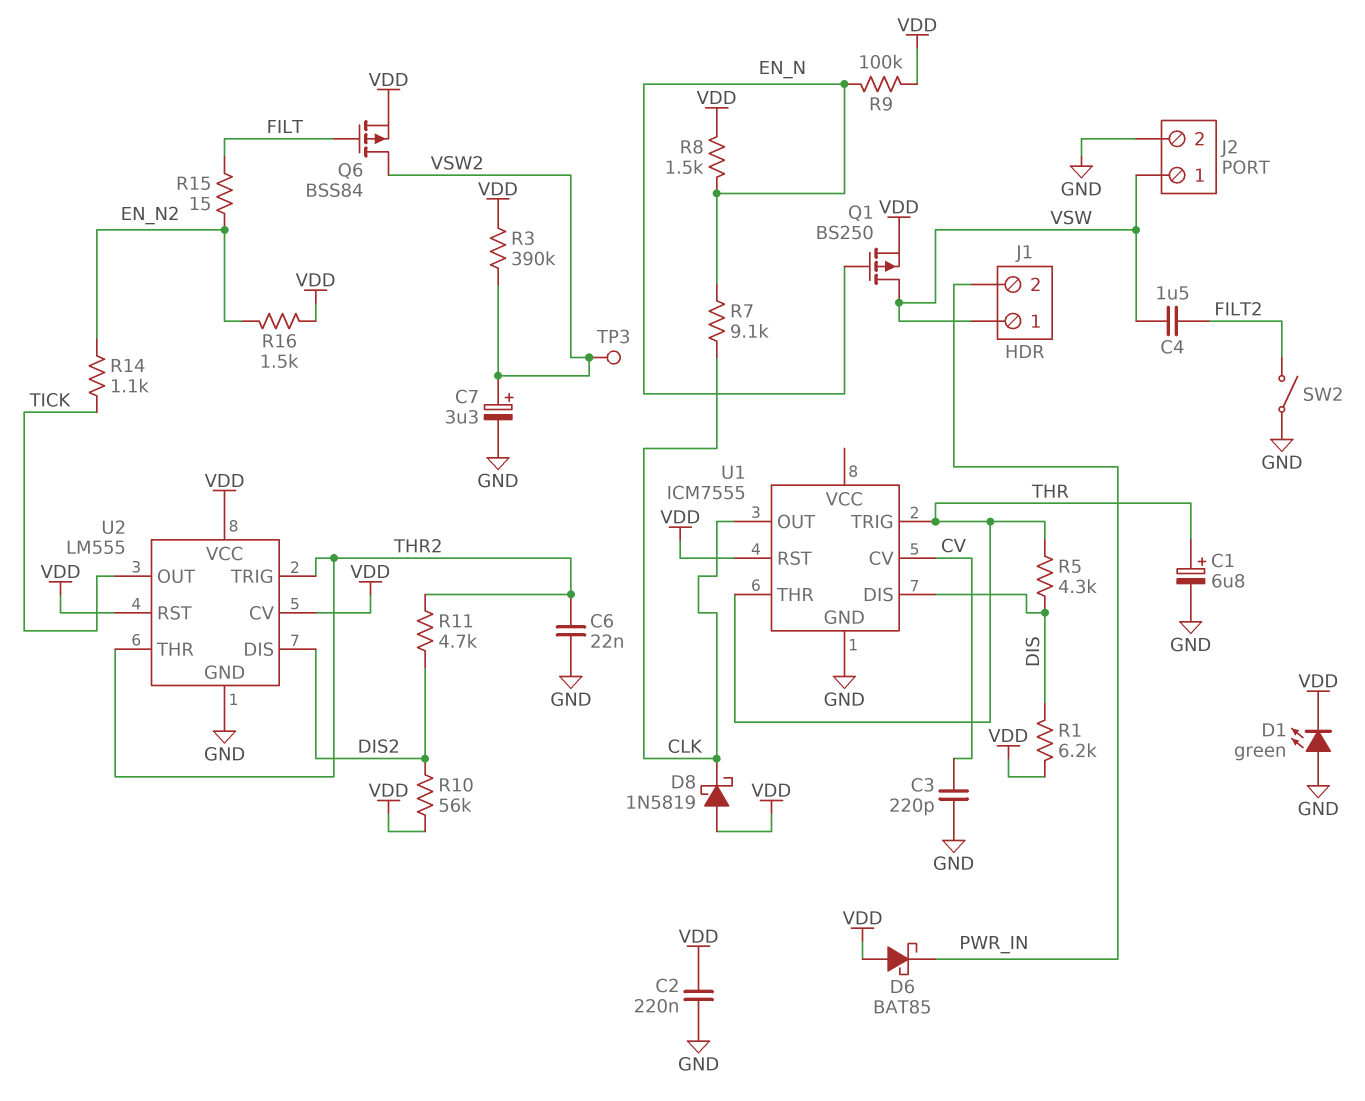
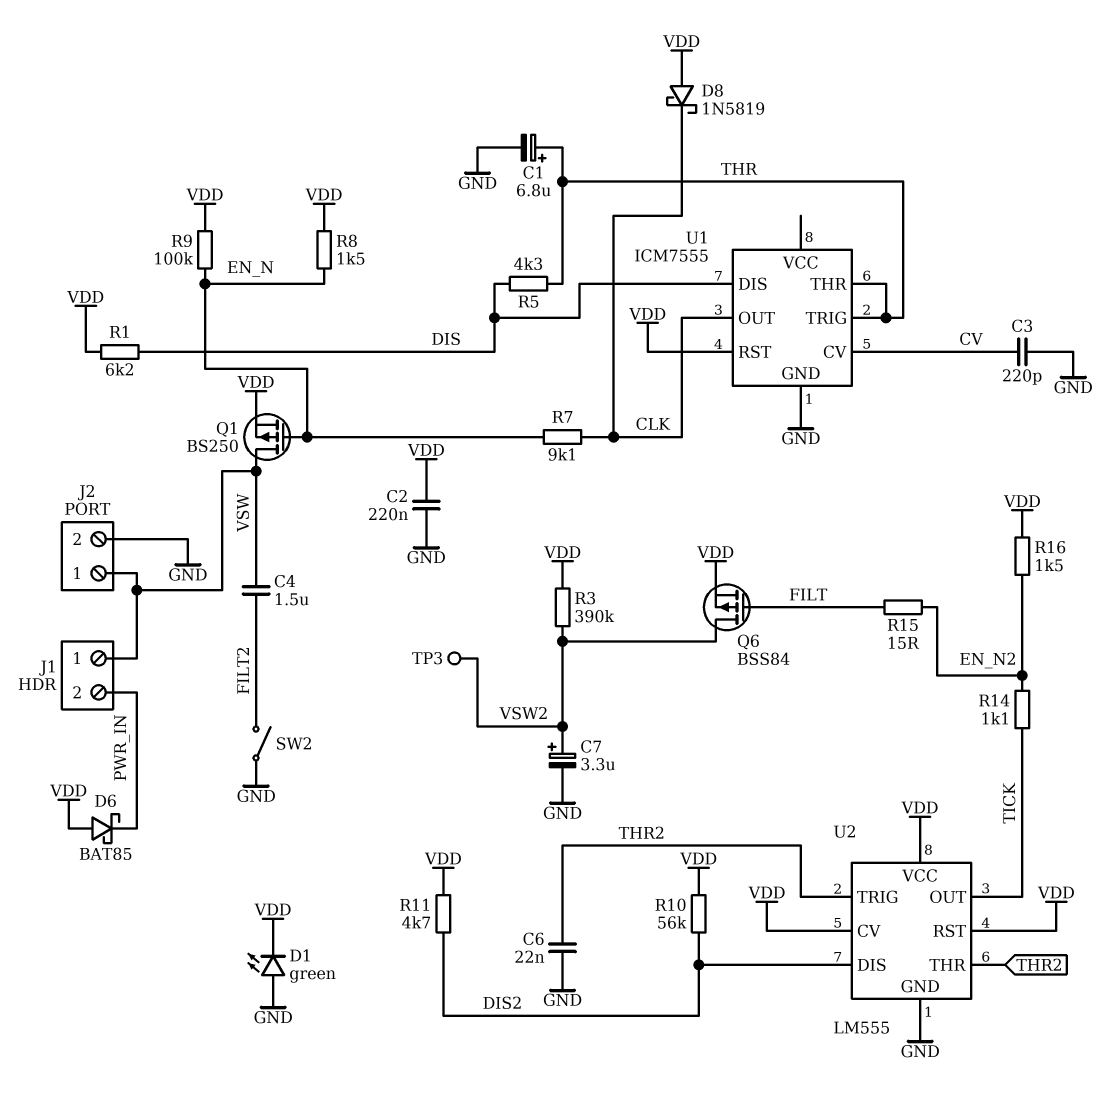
R11: 4.7k (DIS2, THR2) -> 4.7k (DIS2, VDD)

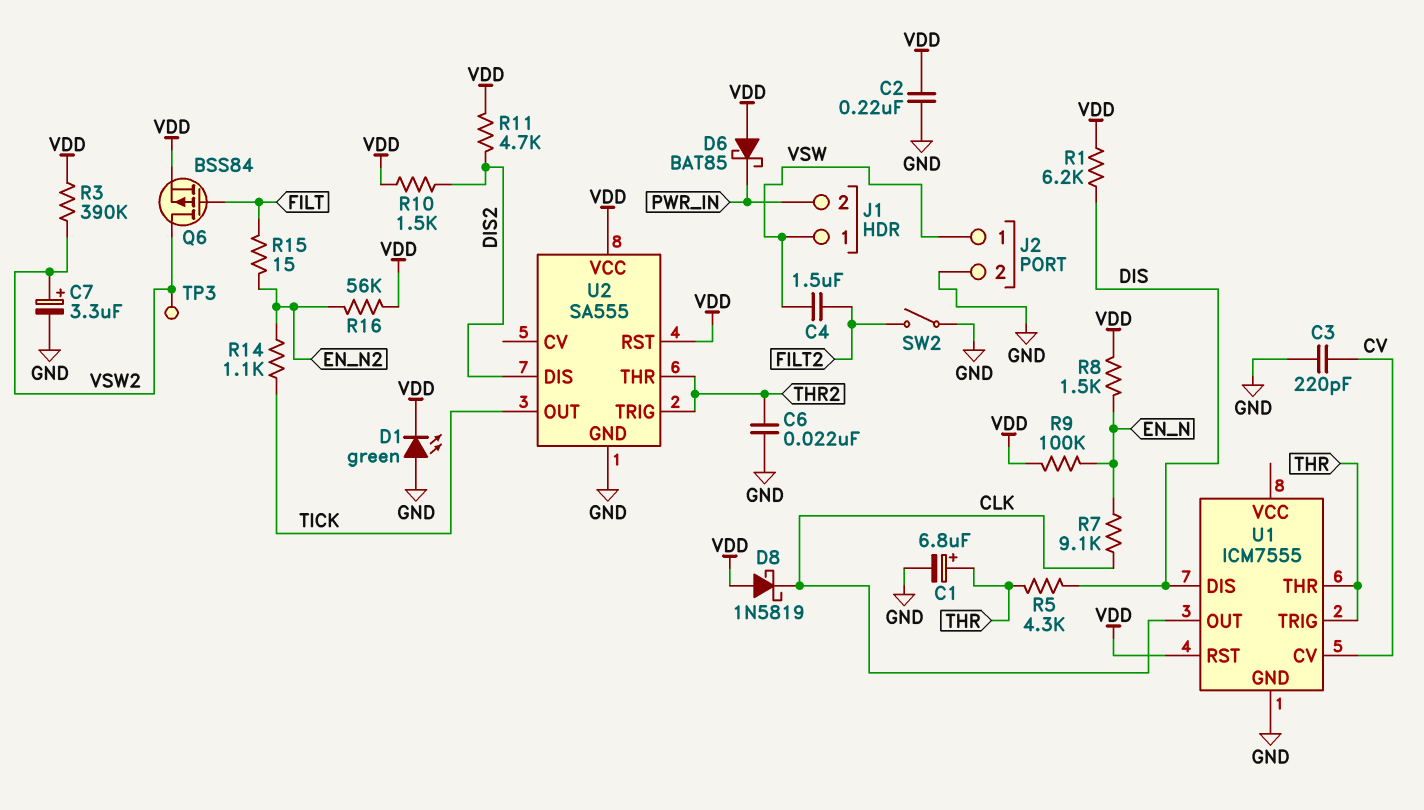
Q1: PMOS BS250 (G EN_N, D VSW, S VDD) -> none
R10: 56k (DIS2, VDD) -> 1.5k (DIS2, VDD)
R16: 1.5k (EN_N2, VDD) -> 56k (EN_N2, VDD)
U2: LM555 -> SA555
U2 pin CV: VDD -> none

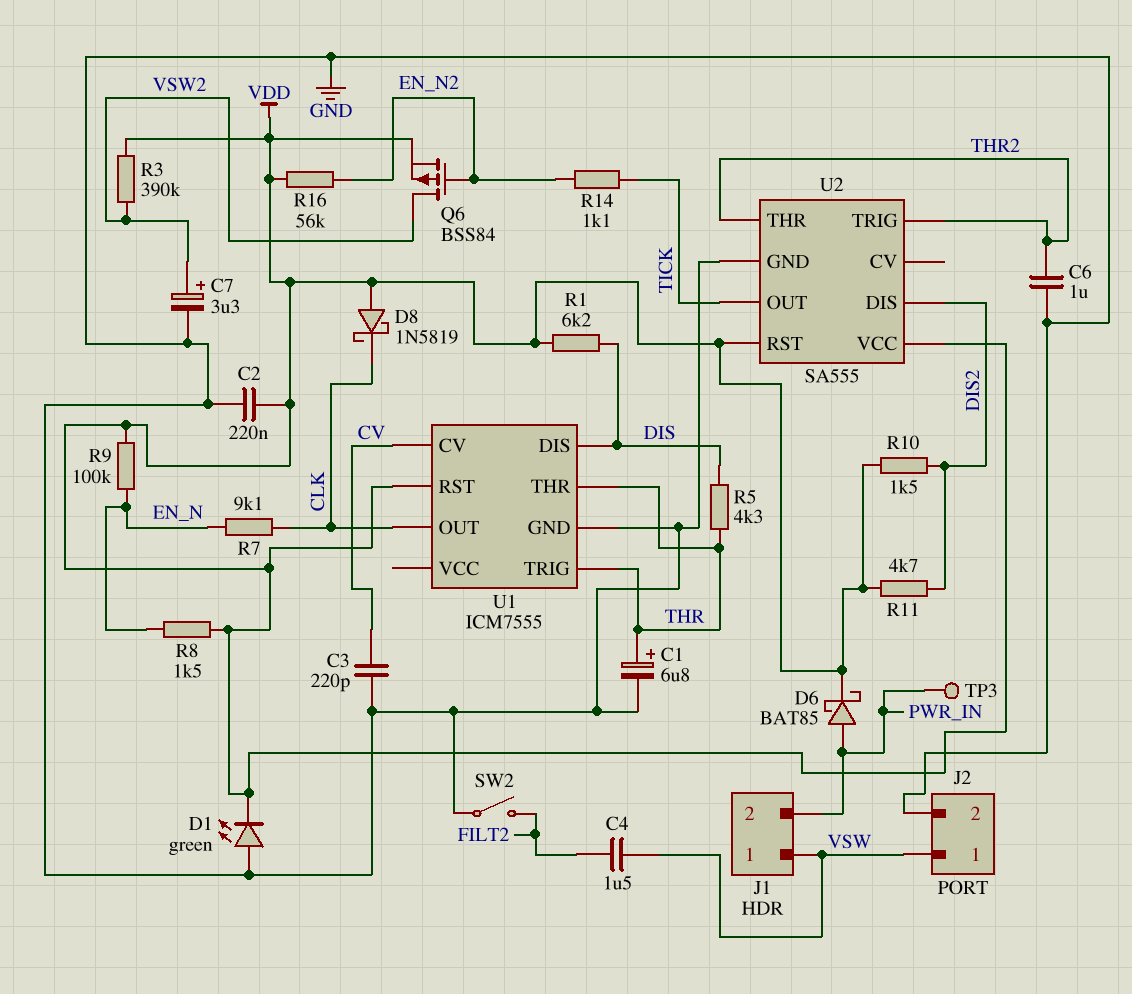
C6: 22nF (GND, THR2) -> 1uF (GND, THR2)
D6: schottky BAT85 (A VDD, K PWR_IN) -> schottky BAT85 (A PWR_IN, K VDD)
Q6: PMOS BSS84 (G FILT, D VSW2, S VDD) -> PMOS BSS84 (G EN_N2, D VSW2, S VDD)
R15: 15 (EN_N2, FILT) -> none
TP3: test point (VSW2) -> test point (PWR_IN)

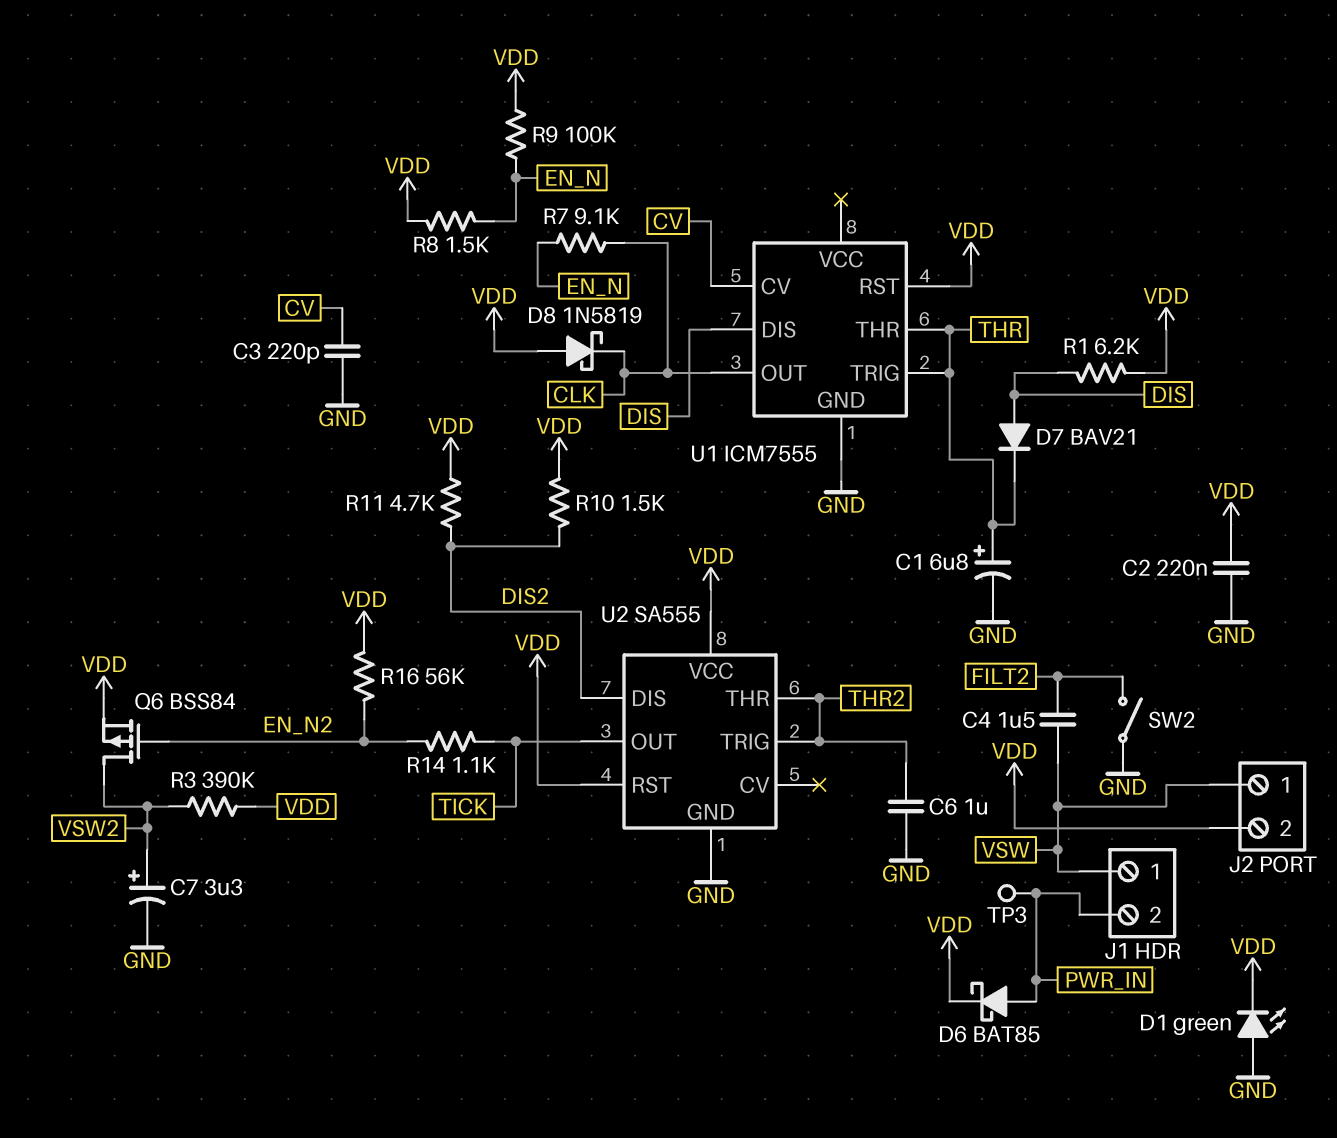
D7: none -> diode BAV21 (A DIS, K THR)
J2 pin 2: GND -> VDD
R5: 4.3k (DIS, THR) -> none

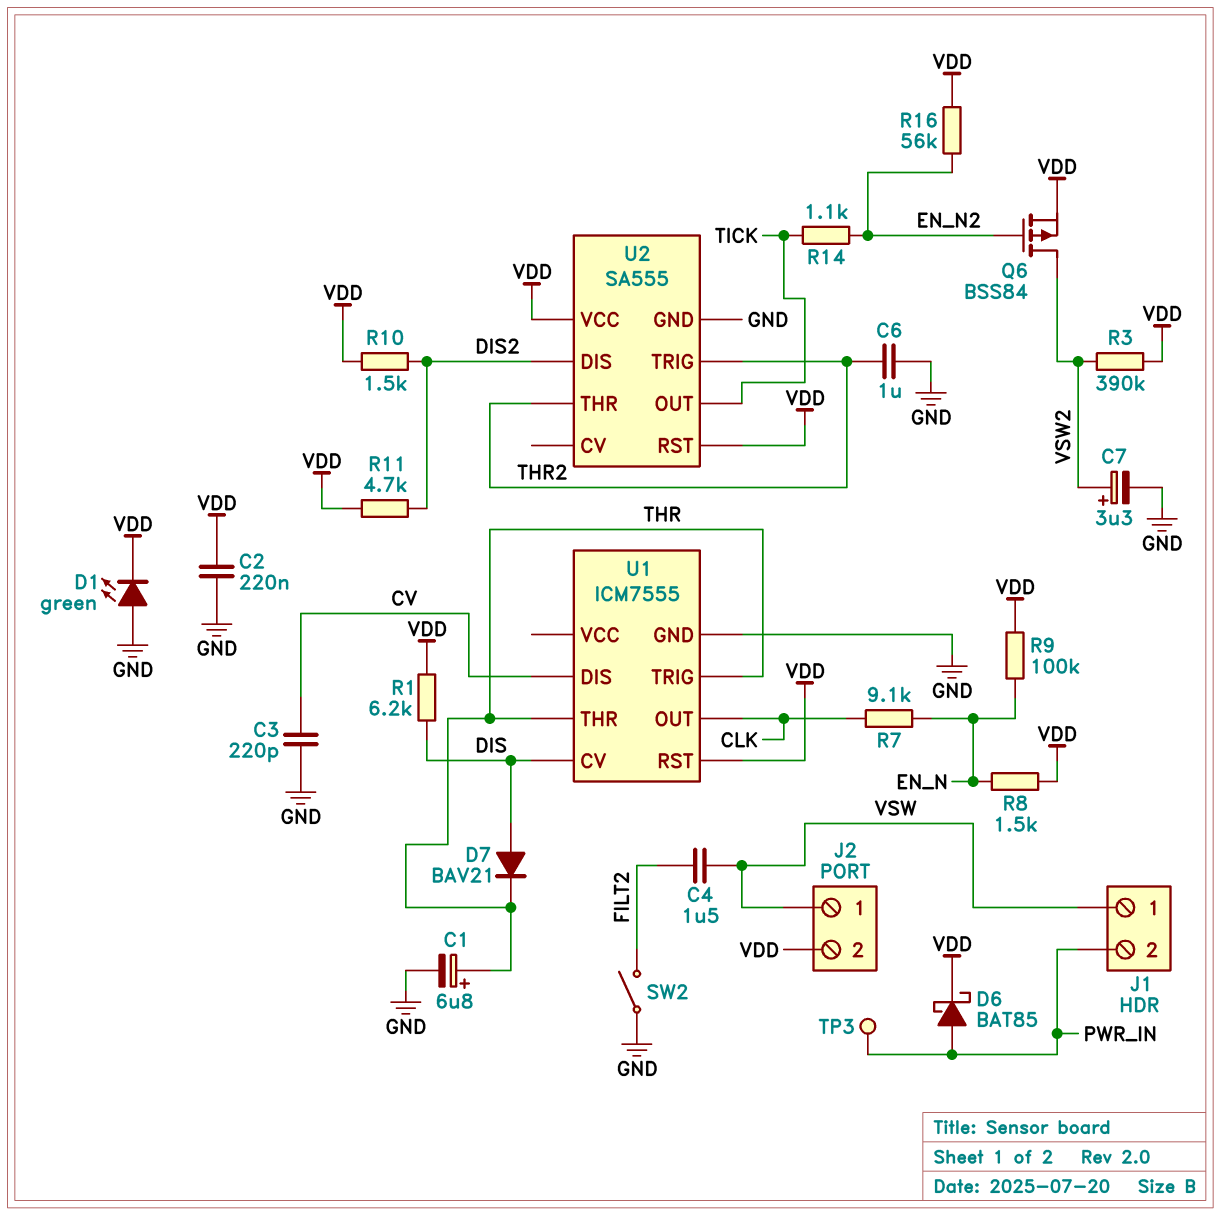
D8: schottky 1N5819 (A VDD, K CLK) -> none
U1 pin CV: CV -> DIS
U1 pin DIS: DIS -> CV

